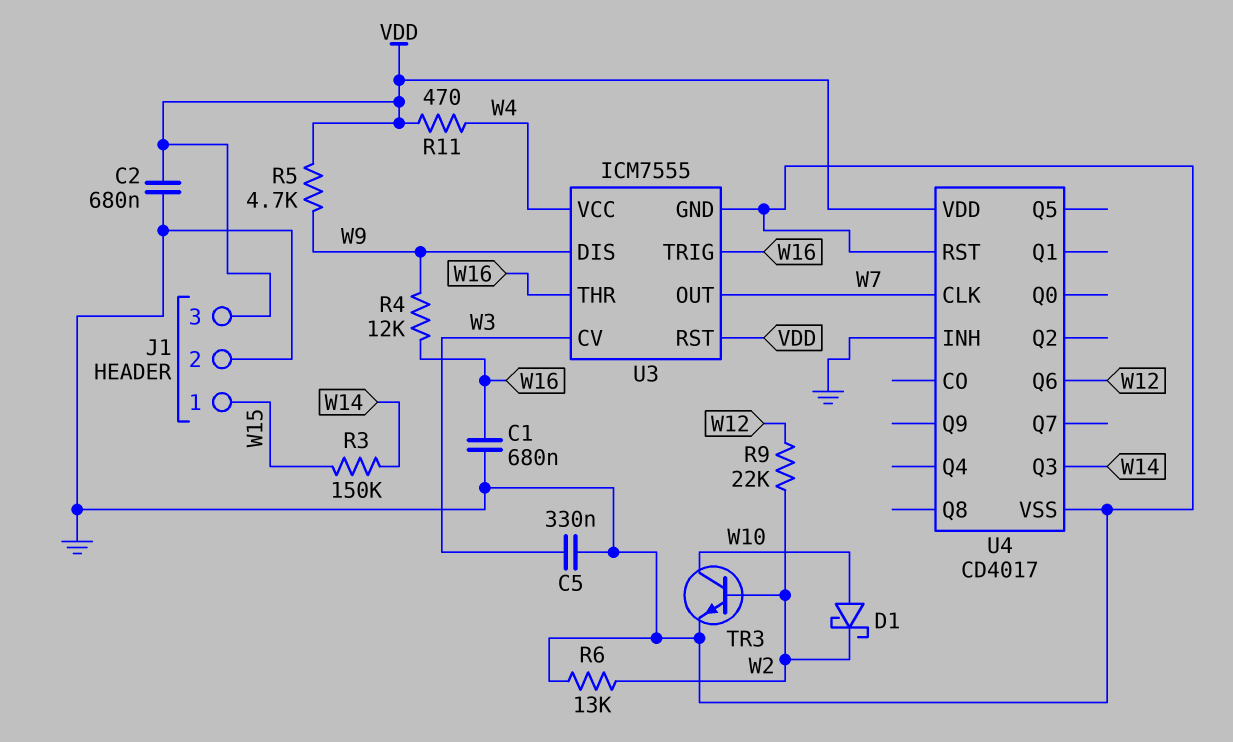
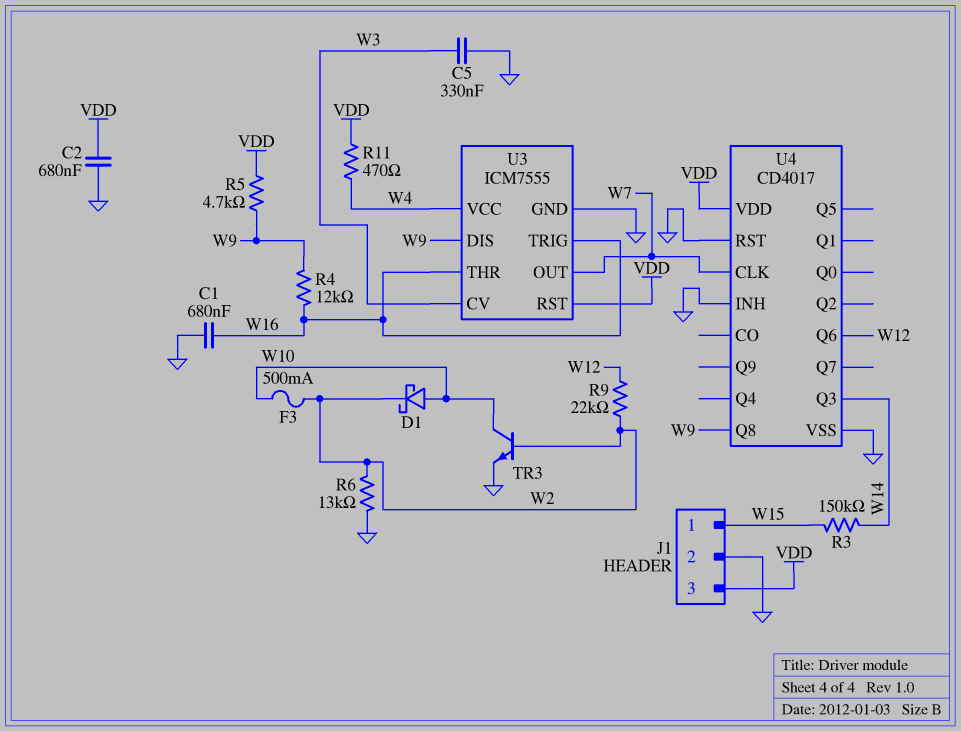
F3: none -> 500mA (W2, W10)
U4 pin Q8: none -> W9

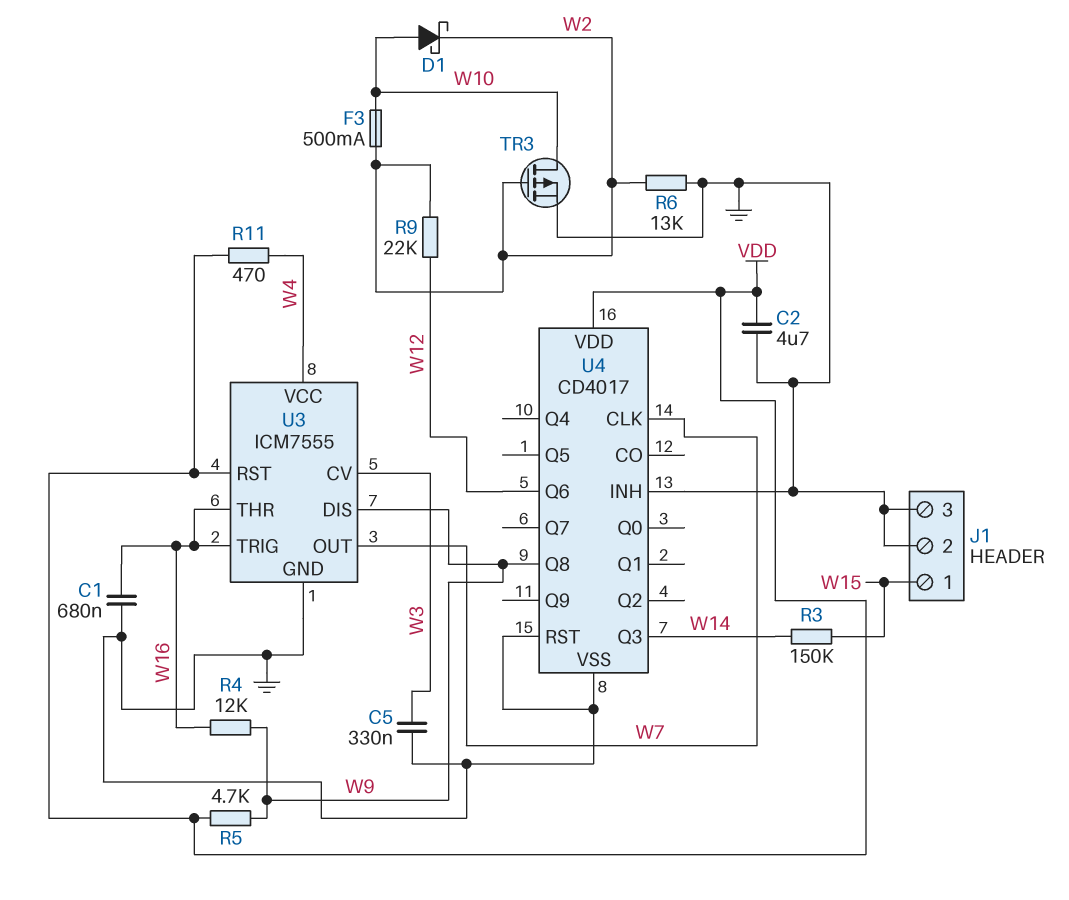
C2: 680nF (GND, VDD) -> 4.7uF (GND, VDD)
J1 pin 3: VDD -> GND
TR3: NPN (B W2, C W10, E GND) -> PMOS (G W2, D W10, S GND)

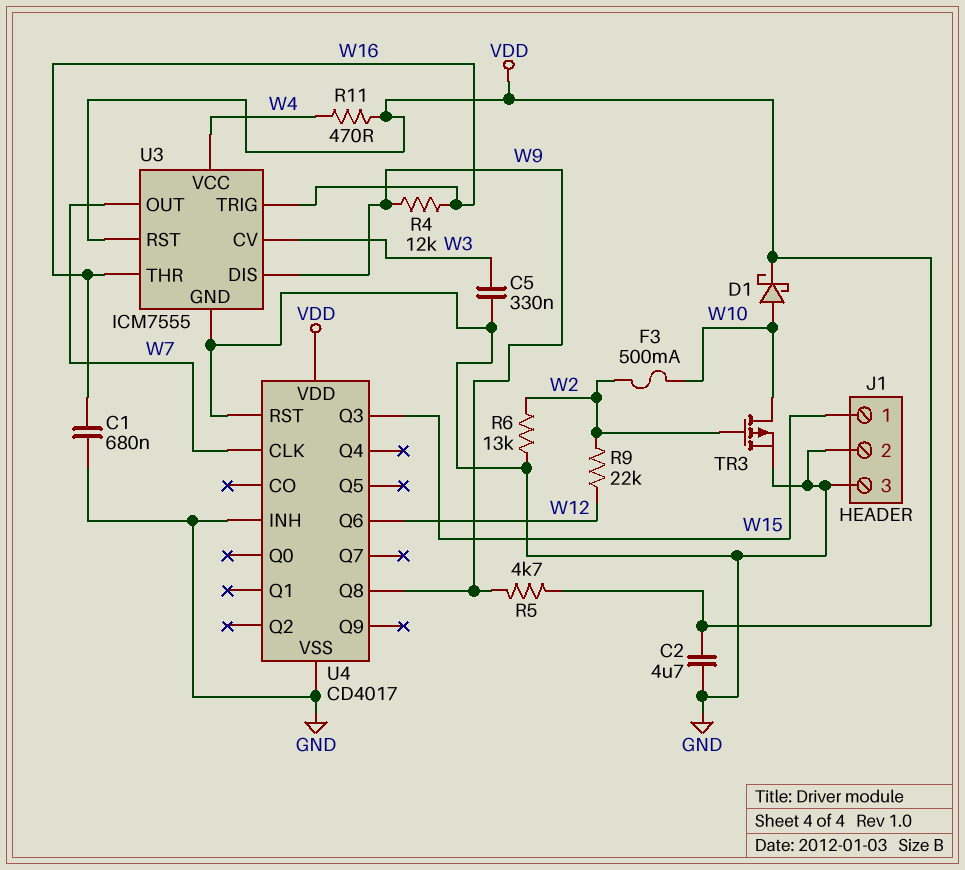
D1: schottky (A W10, K W2) -> schottky (A W10, K VDD)
R3: 150k (W14, W15) -> none
U4 pin Q3: W14 -> W15

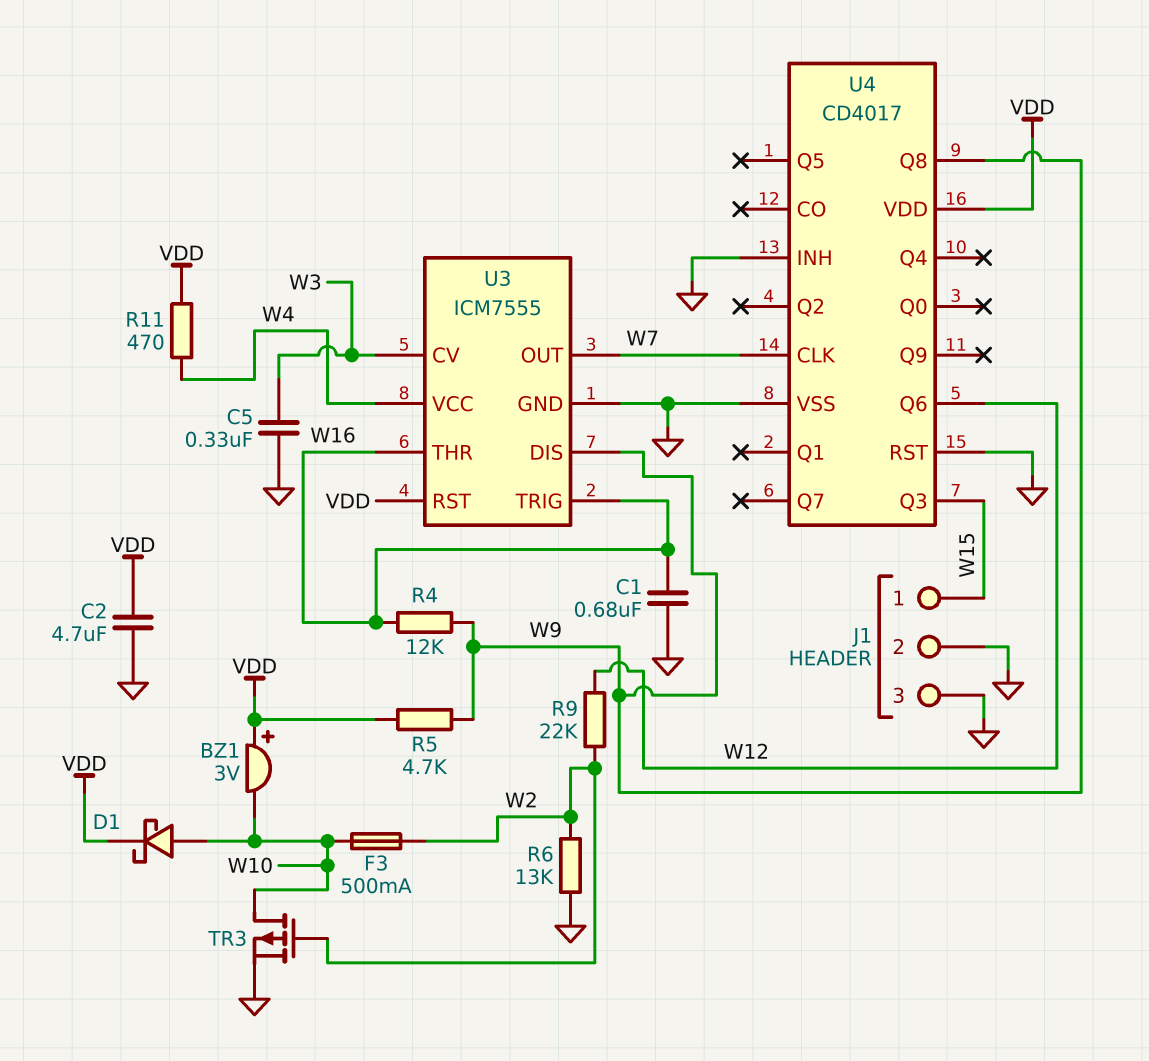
BZ1: none -> buzzer 3V (plus VDD, minus W10)

